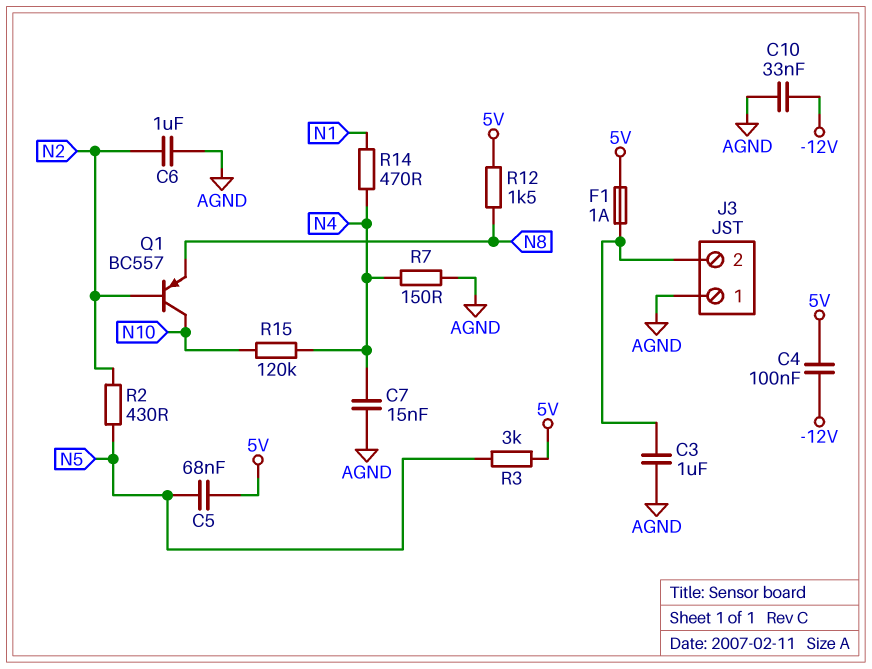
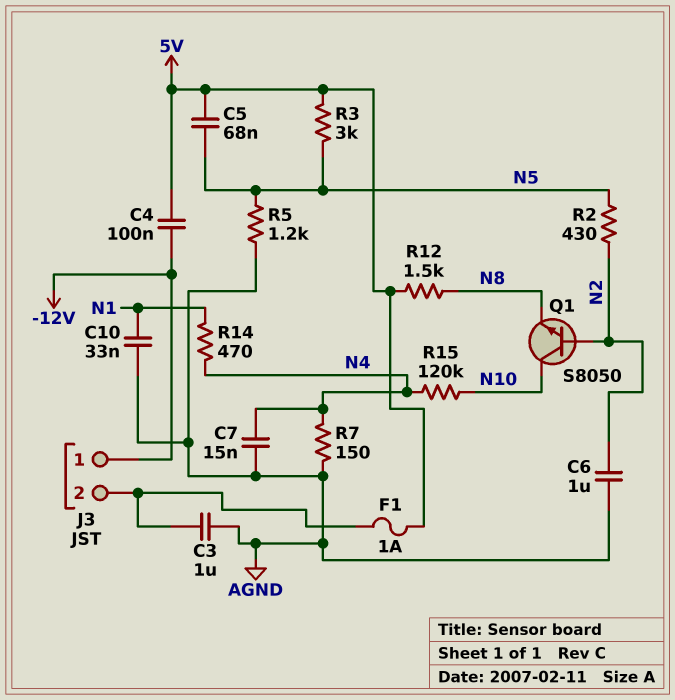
C10: 33nF (-12V, AGND) -> 33nF (AGND, N1)
J3 pin 1: AGND -> -12V
Q1: PNP BC557 (B N2, C N10, E N8) -> NPN S8050 (B N2, C N10, E N8)
R5: none -> 1.2k (AGND, N5)

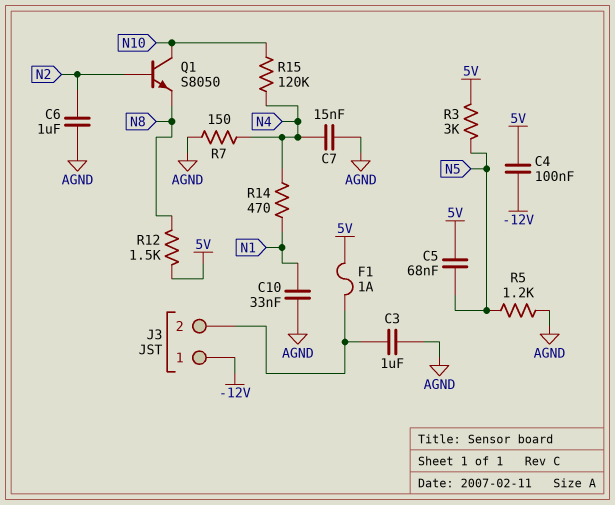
R2: 430 (N2, N5) -> none

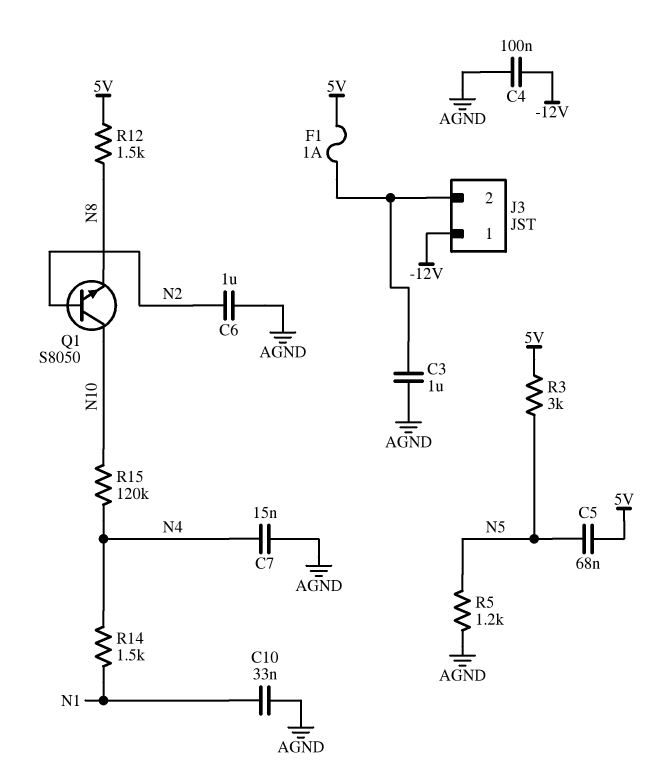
C4: 100nF (-12V, 5V) -> 100nF (-12V, AGND)
R7: 150 (AGND, N4) -> none
R14: 470 (N1, N4) -> 1.5k (N1, N4)

